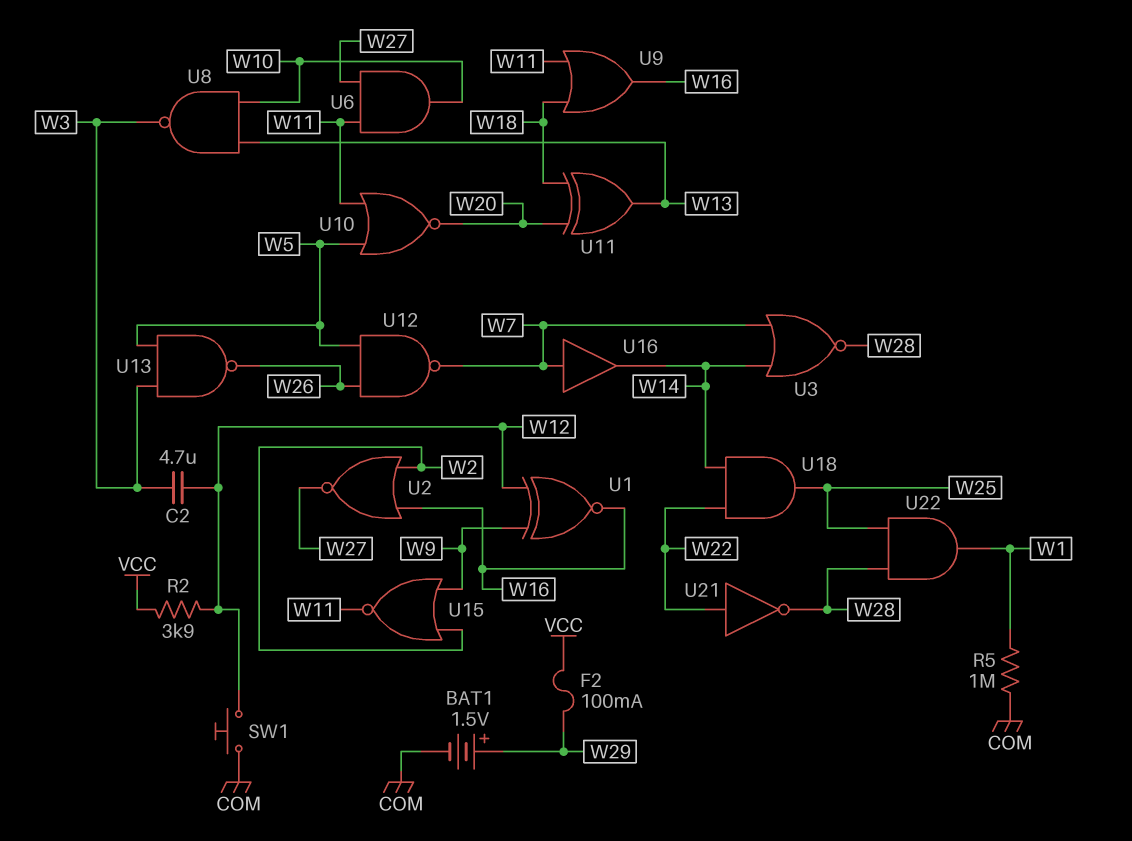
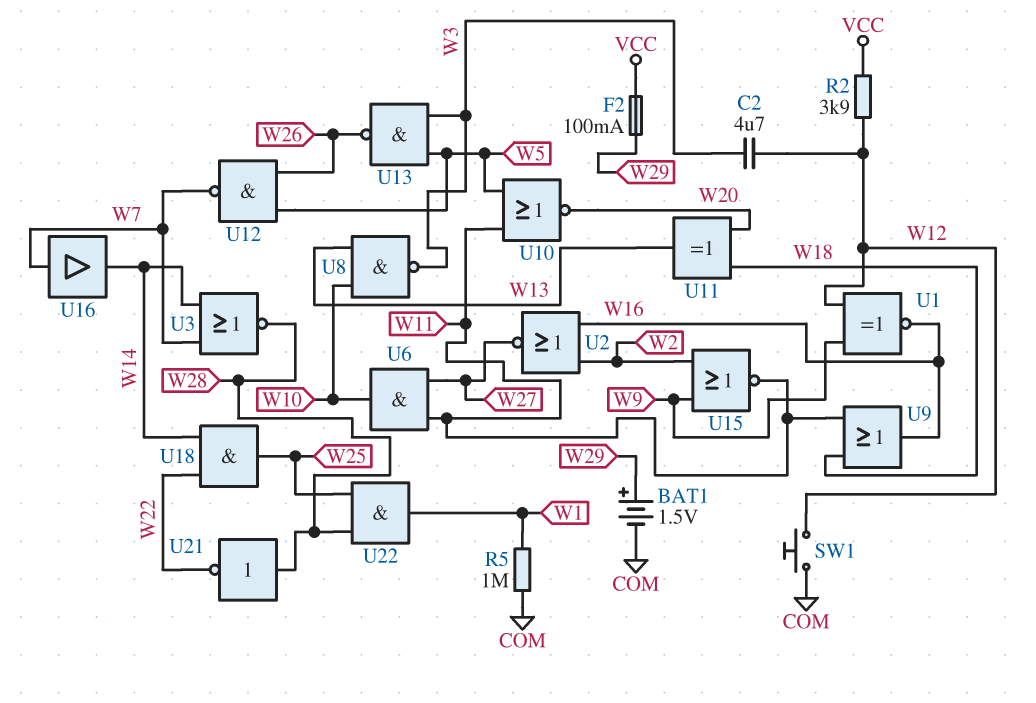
U21: NOT (in W22, out W28) -> NOT (in W28, out W22)

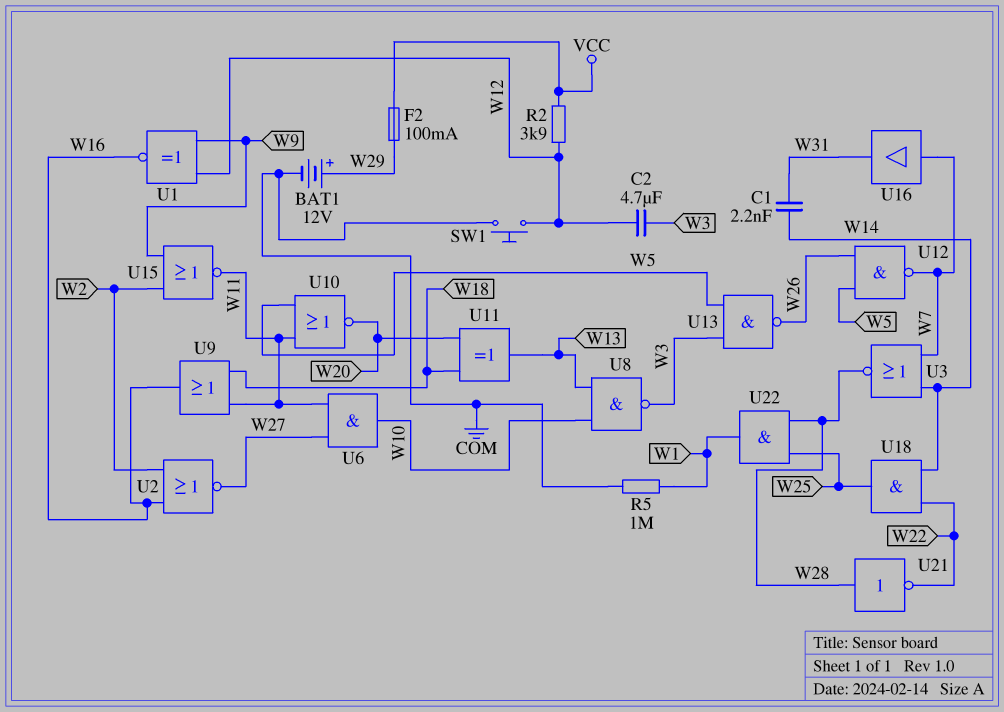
BAT1: 1.5V (plus W29, minus COM) -> 12V (plus W29, minus COM)
C1: none -> 2.2nF (W14, W31)
U16: buffer (in W7, out W14) -> buffer (in W7, out W31)

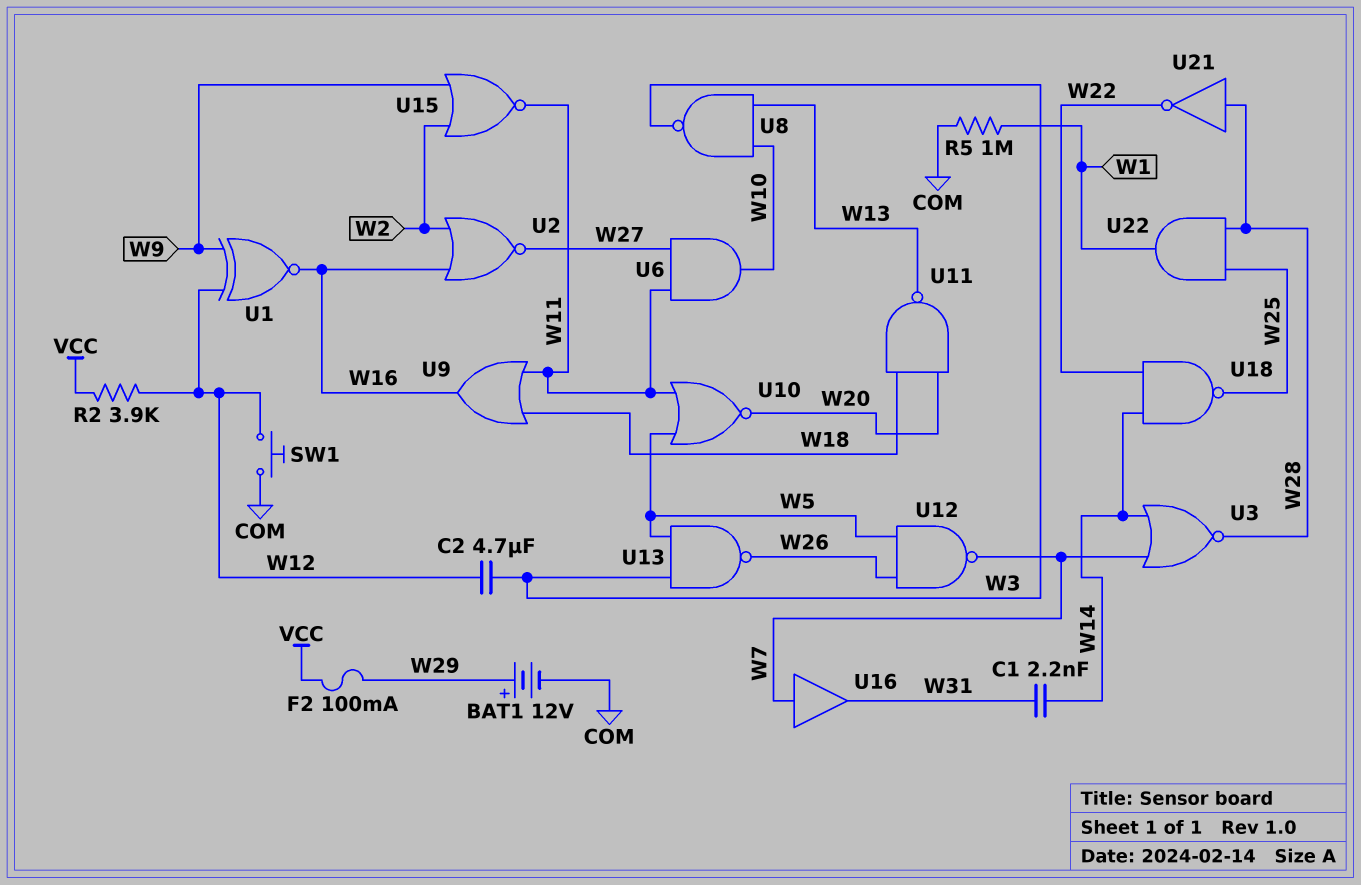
U11: XOR (in W18, in W20, out W13) -> NAND (in W18, in W20, out W13)
U18: AND (in W14, in W22, out W25) -> NAND (in W14, in W22, out W25)

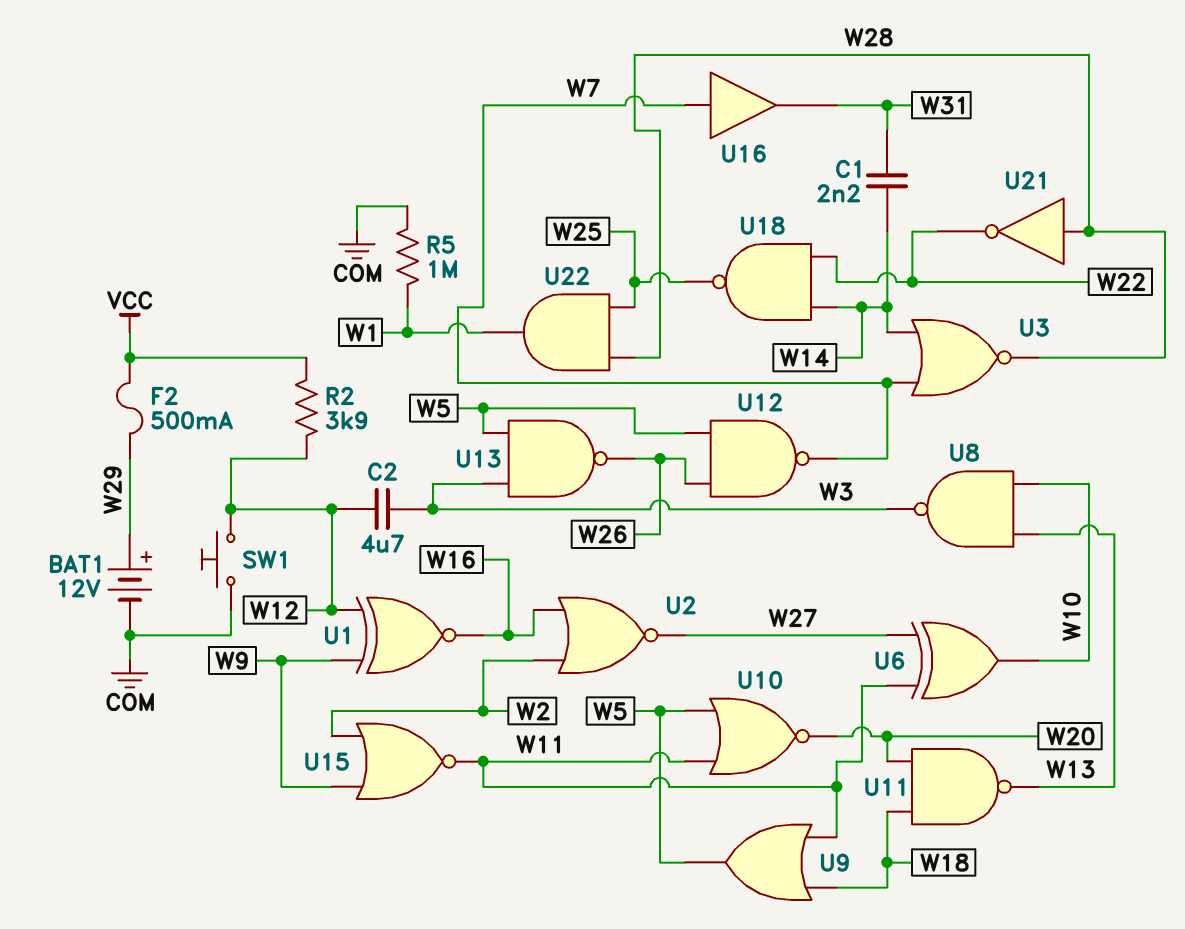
F2: 100mA (VCC, W29) -> 500mA (VCC, W29)
U6: AND (in W11, in W27, out W10) -> XOR (in W11, in W27, out W10)
U9: OR (in W11, in W18, out W16) -> OR (in W11, in W18, out W5)

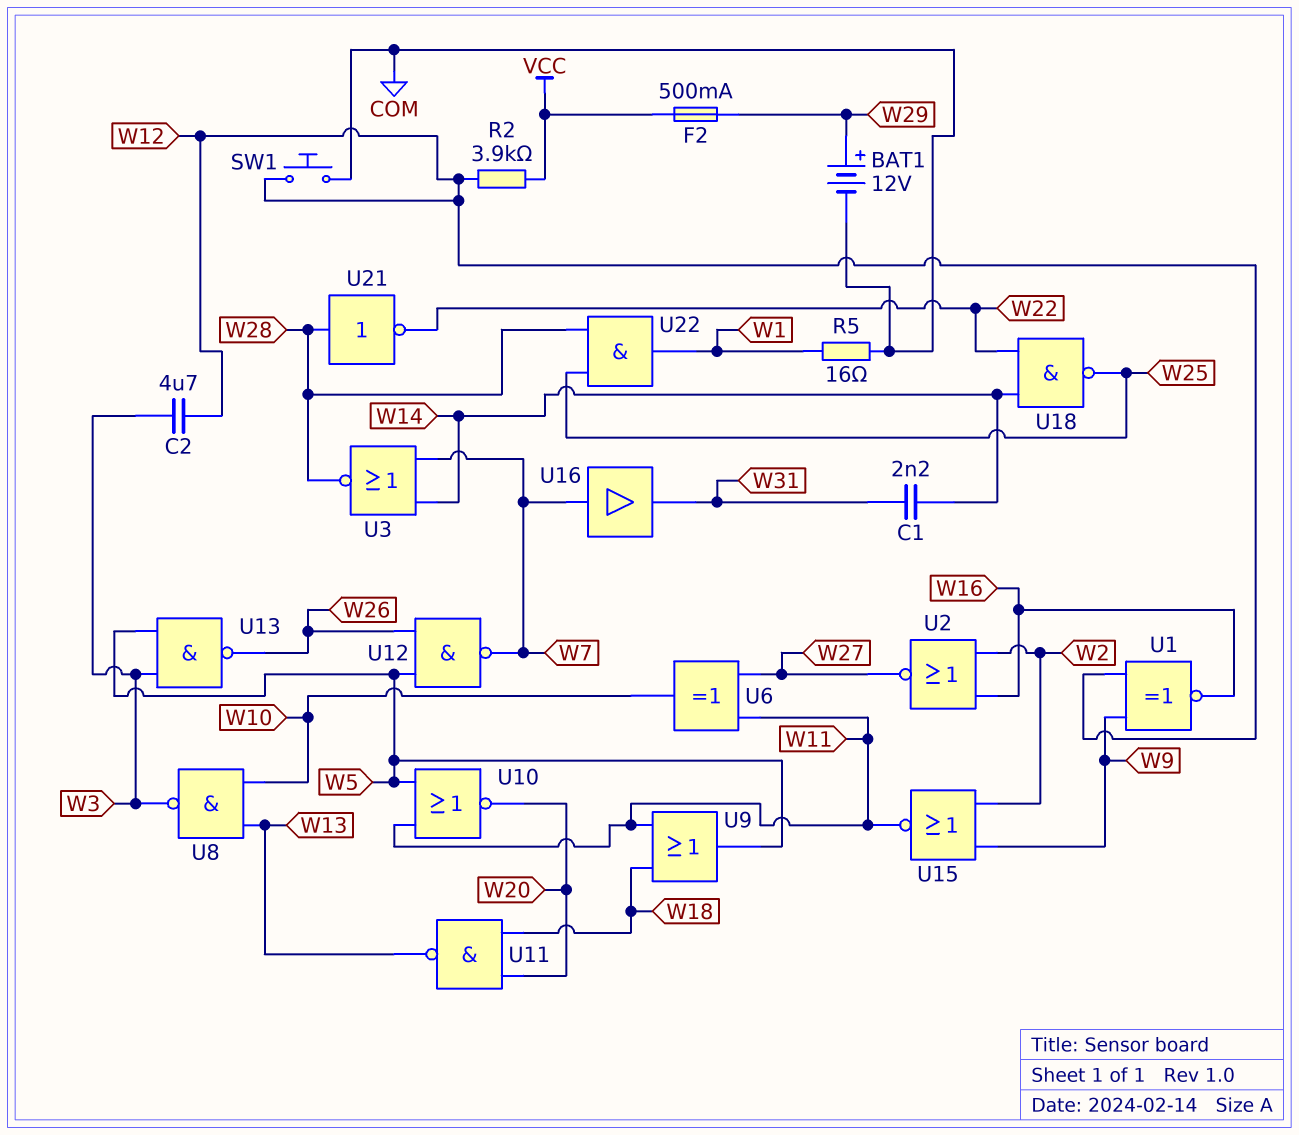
R5: 1M (COM, W1) -> 16 (COM, W1)

